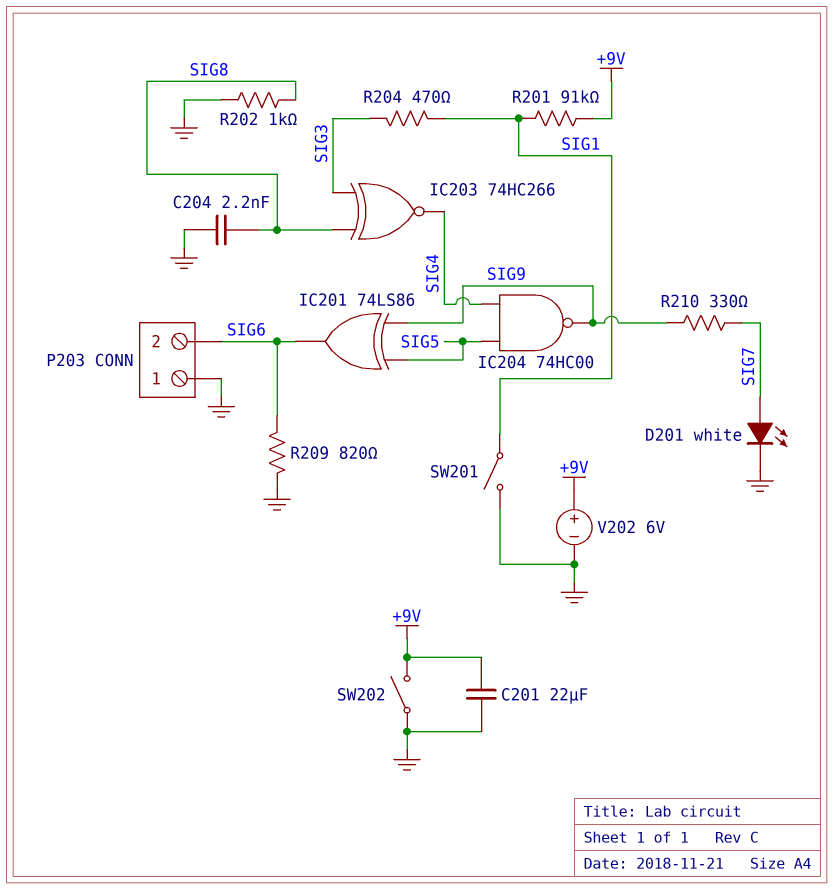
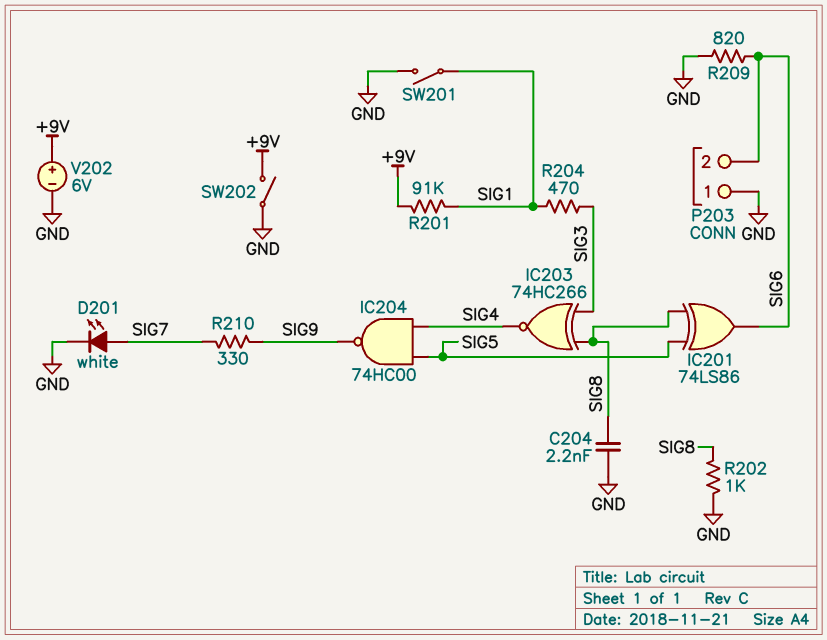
C201: 22uF (+9V, GND) -> none
IC201: XOR 74LS86 (in SIG5, in SIG9, out SIG6) -> XOR 74LS86 (in SIG5, in SIG8, out SIG6)

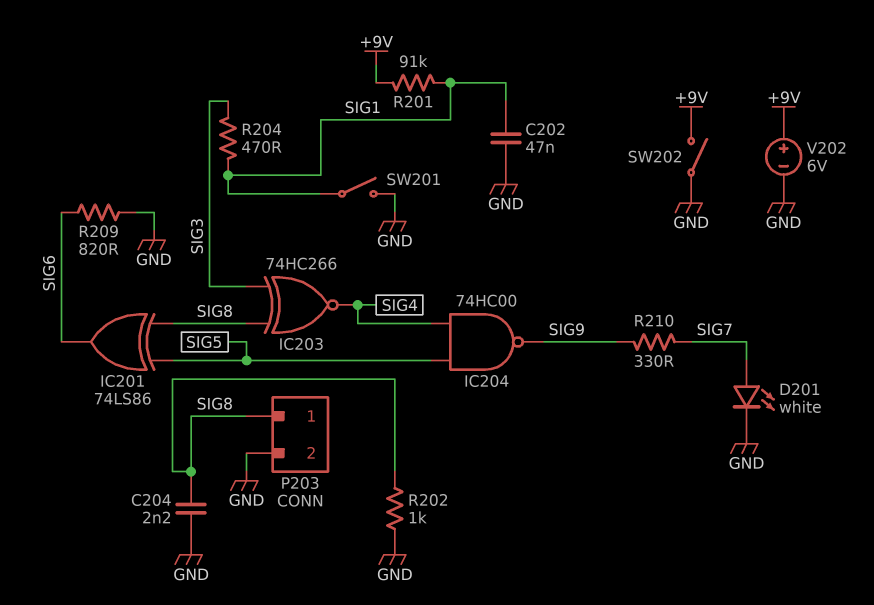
C202: none -> 47nF (GND, SIG1)
P203 pin 1: GND -> SIG8
P203 pin 2: SIG6 -> GND

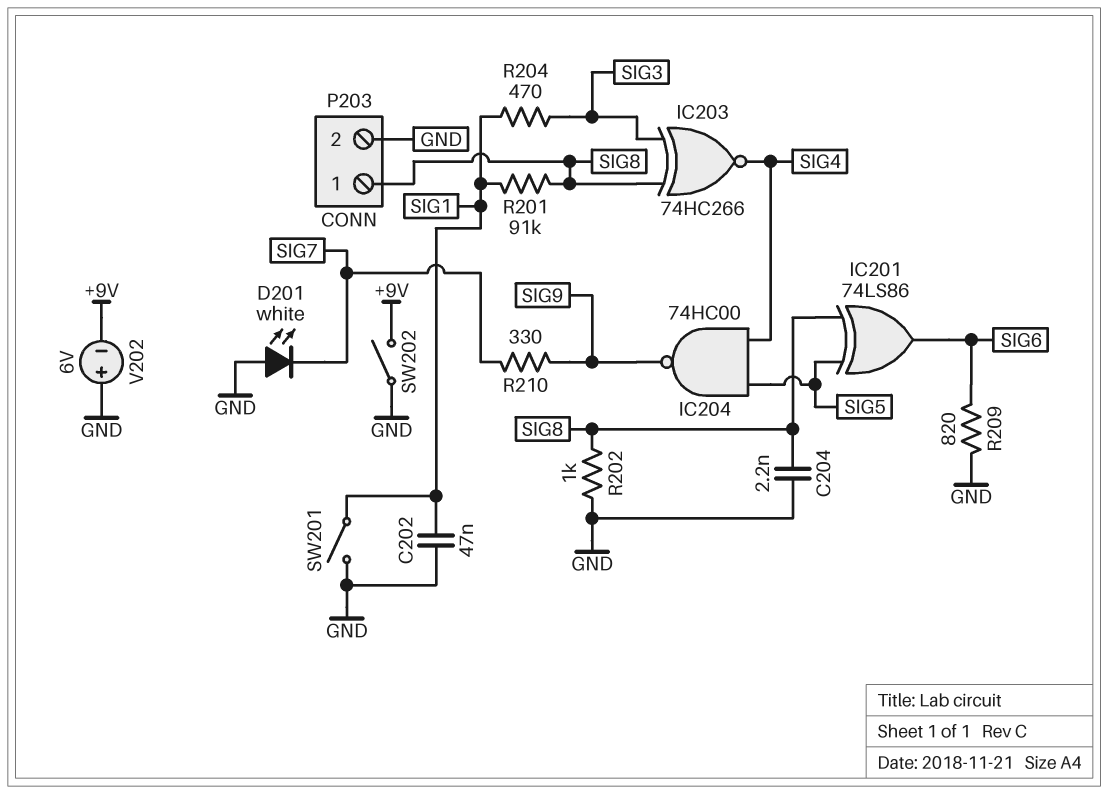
D201: LED white (A SIG7, K GND) -> LED white (A GND, K SIG7)
R201: 91k (+9V, SIG1) -> 91k (SIG1, SIG8)
V202: 6V (plus +9V, minus GND) -> 6V (plus GND, minus +9V)

